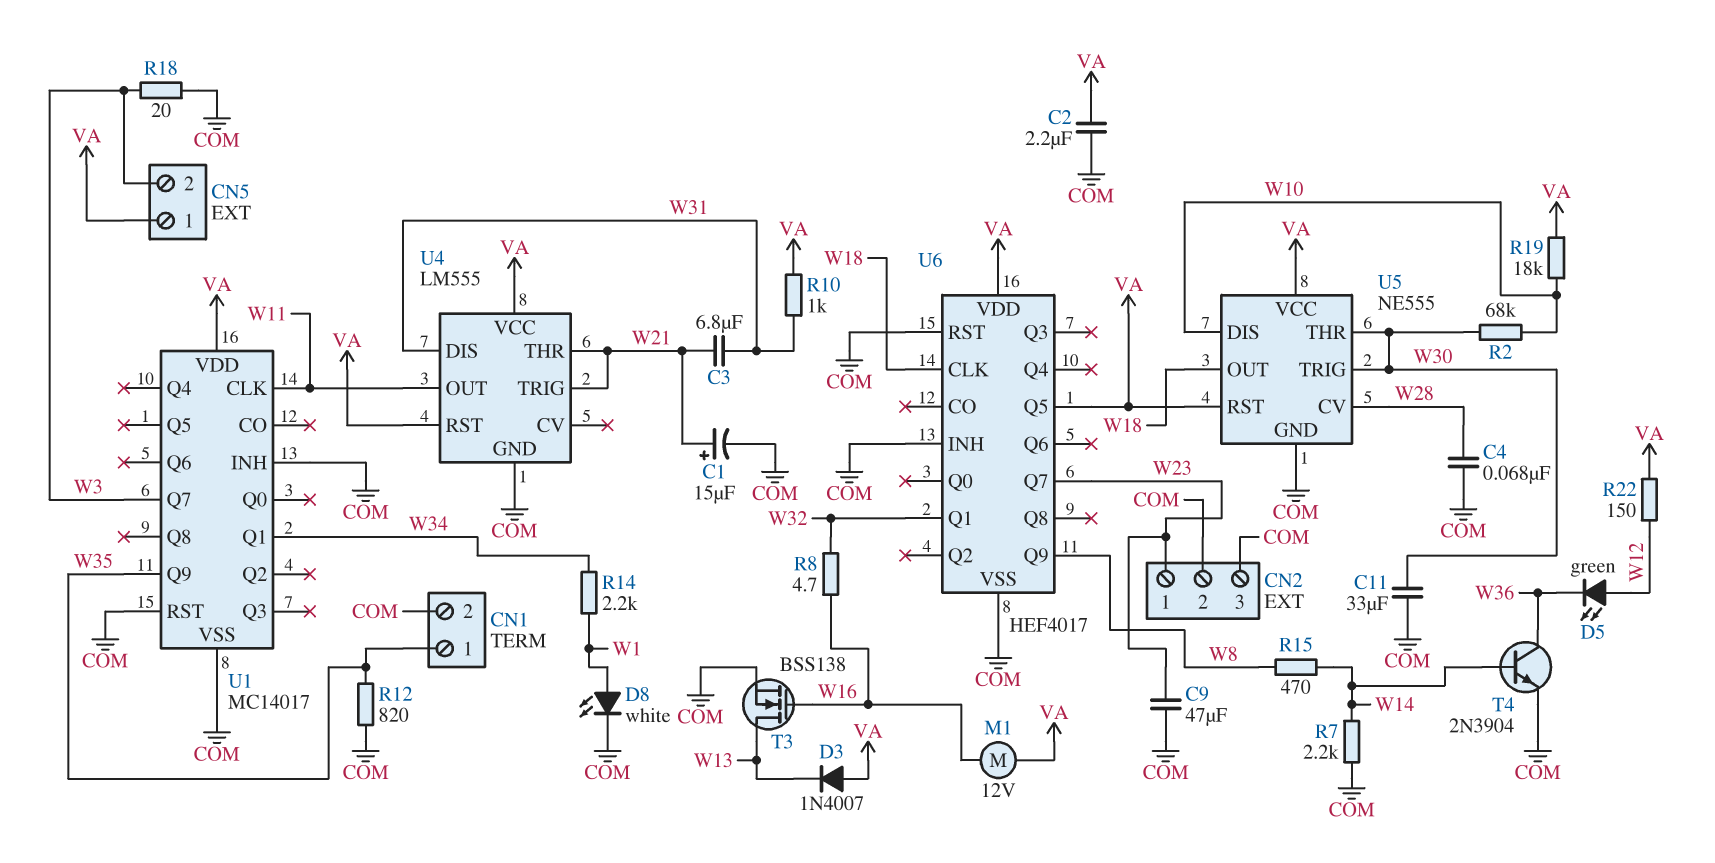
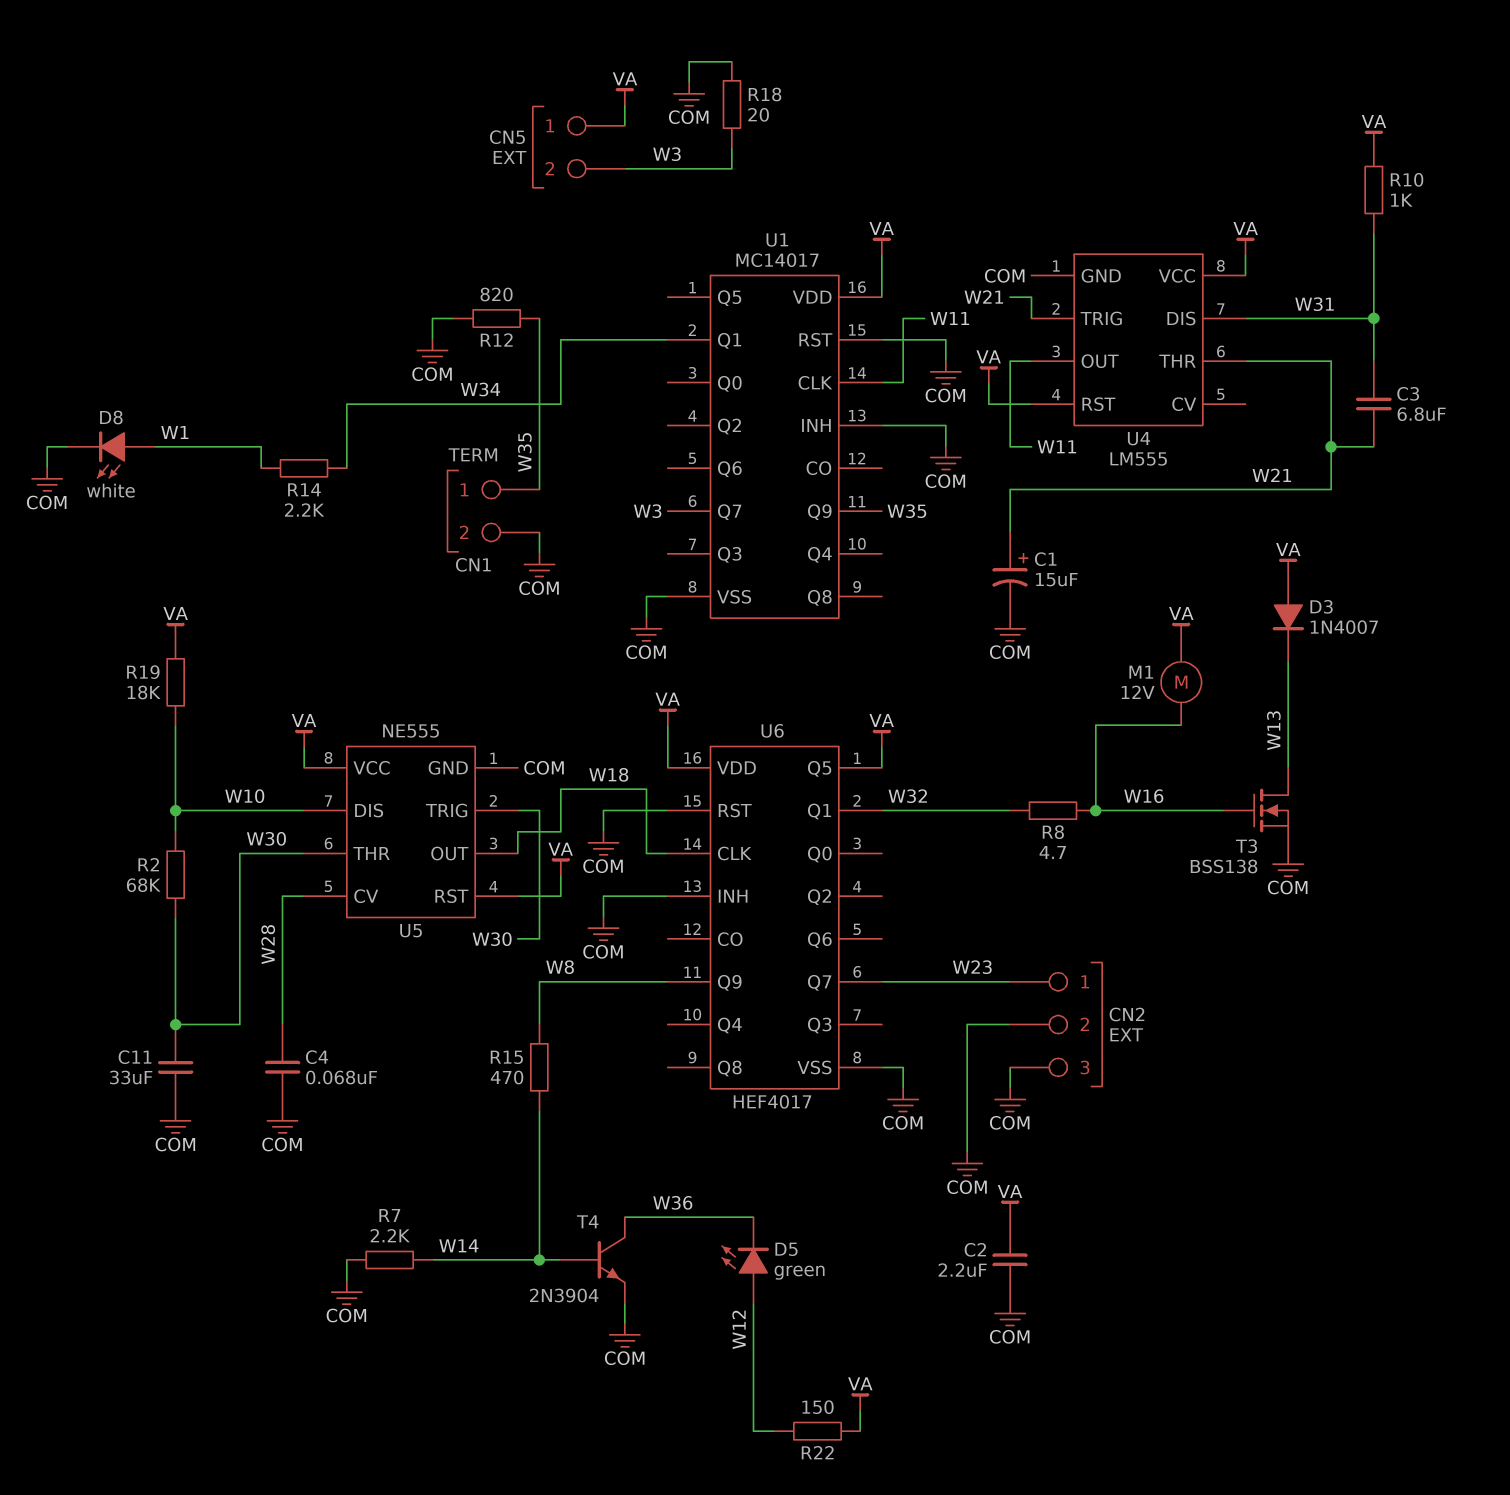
C9: 47uF (COM, W23) -> none

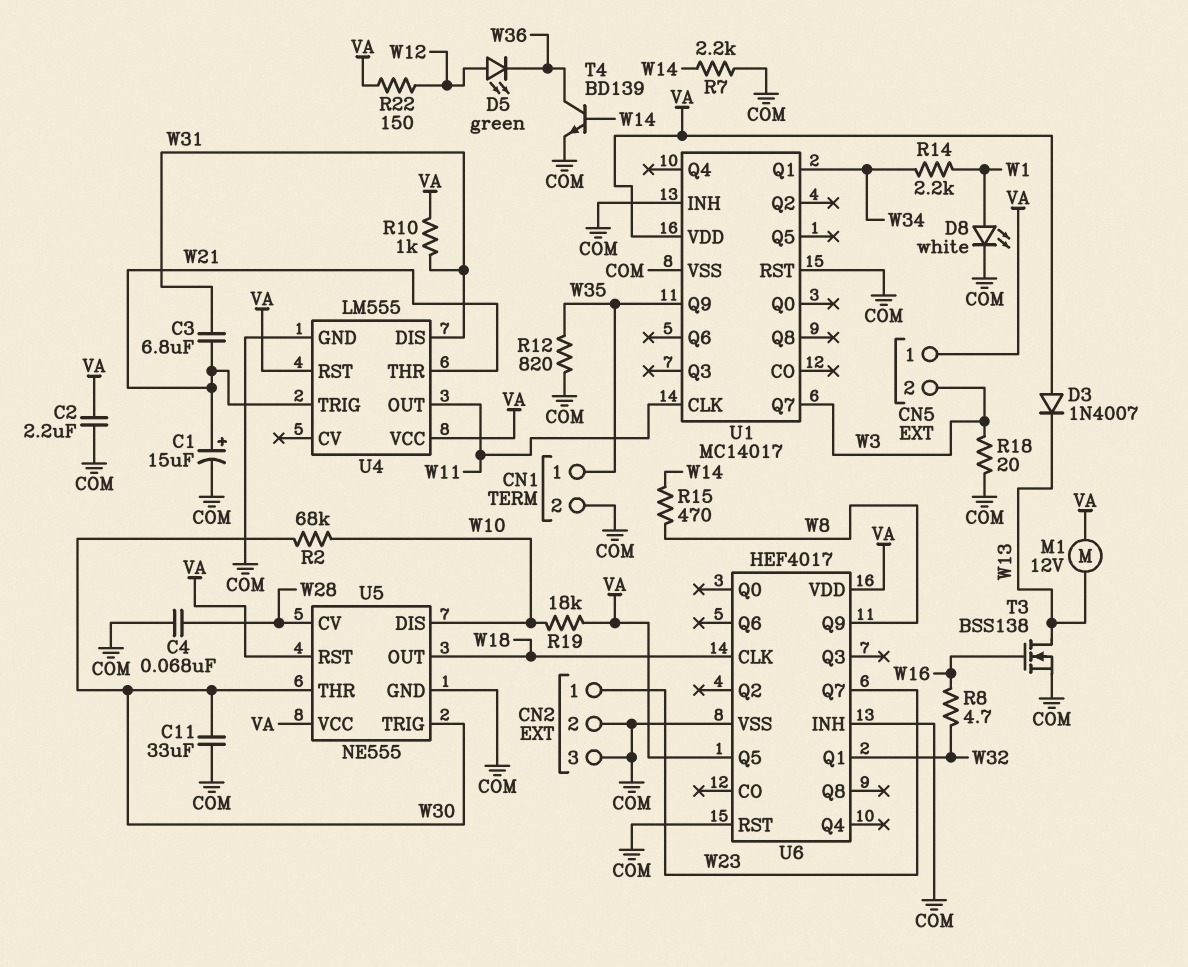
M1: motor 12V (VA, W16) -> motor 12V (VA, W13)
T4: NPN 2N3904 (B W14, C W36, E COM) -> NPN BD139 (B W14, C W36, E COM)

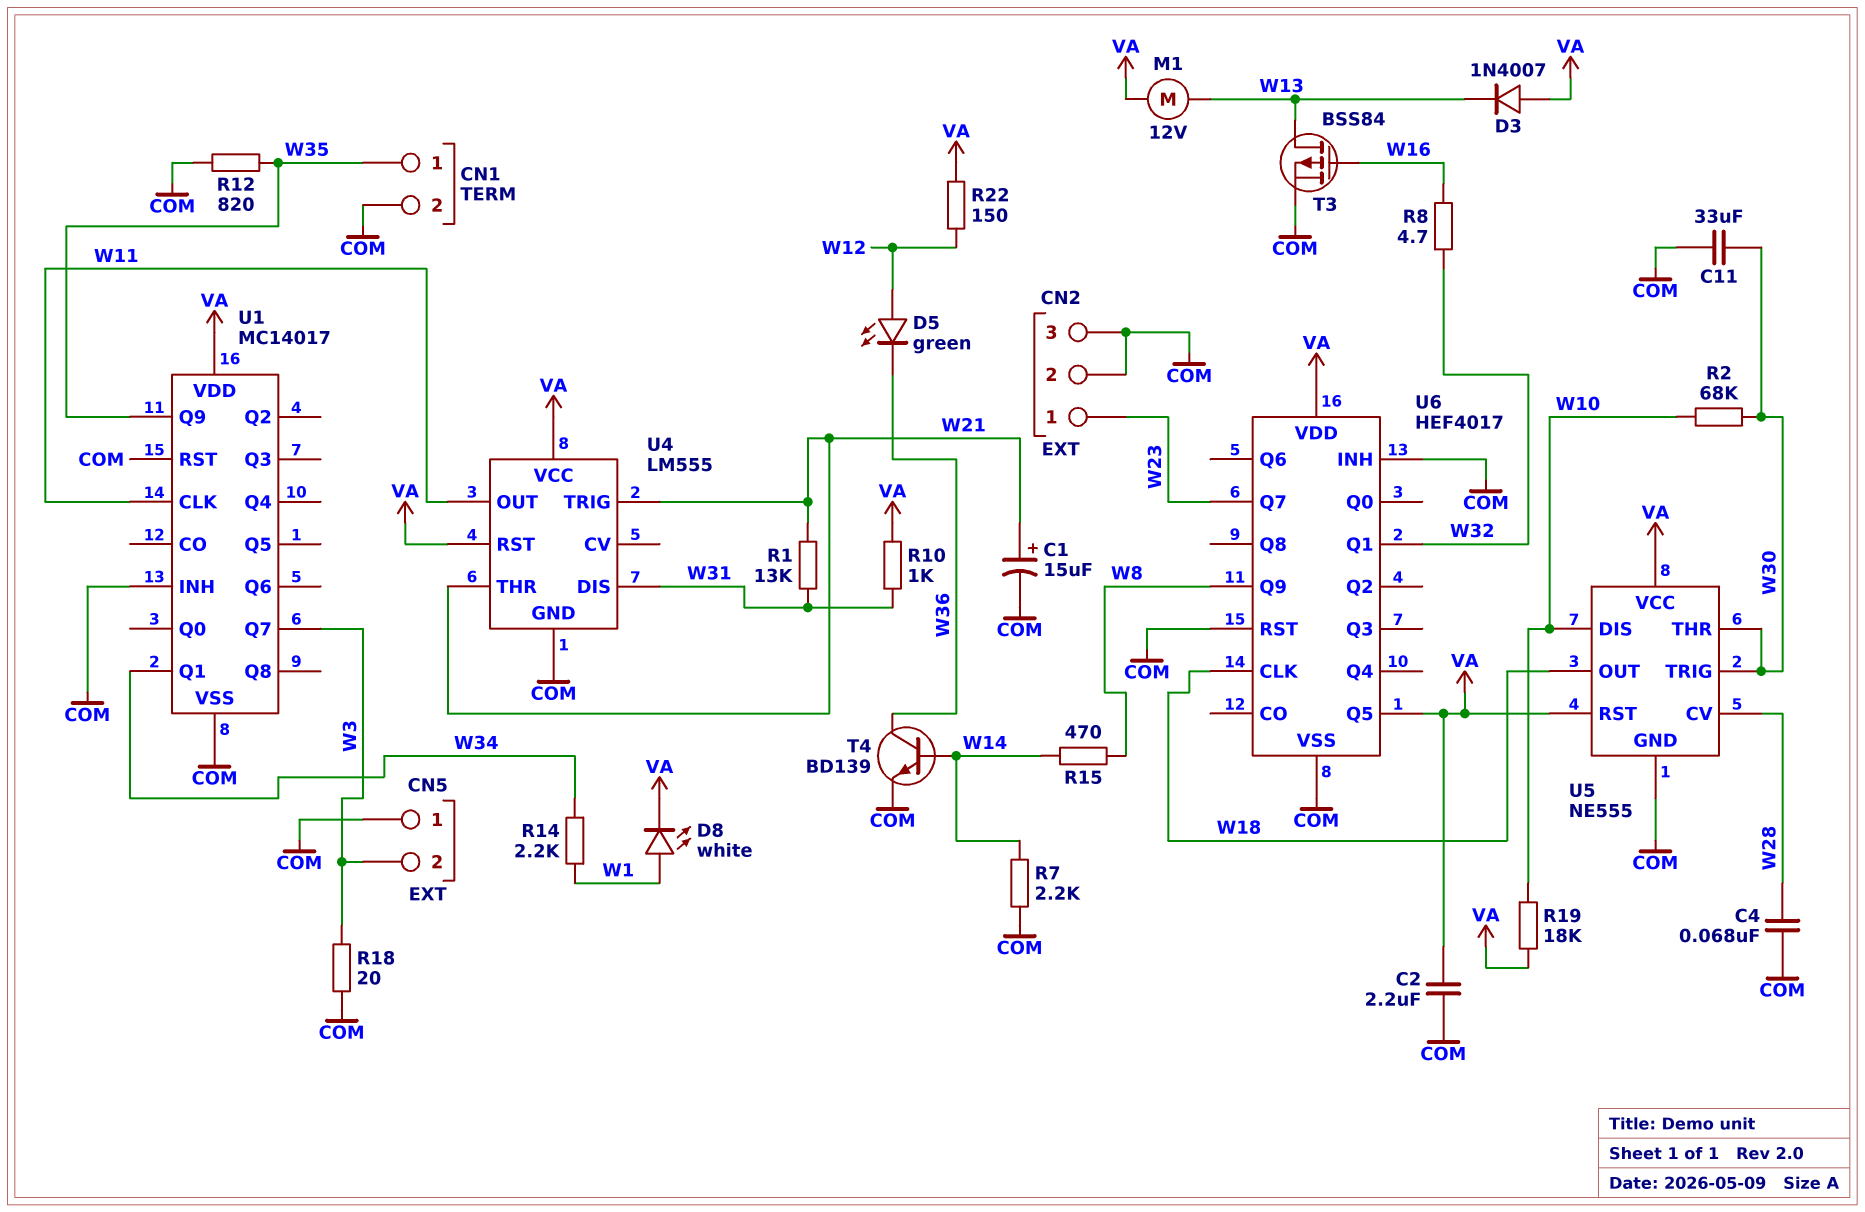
C3: 6.8uF (W21, W31) -> none
CN5 pin 1: VA -> COM
D8: LED white (A W1, K COM) -> LED white (A W1, K VA)
R1: none -> 13k (W21, W31)
T3: NMOS BSS138 (G W16, D W13, S COM) -> PMOS BSS84 (G W16, D W13, S COM)

